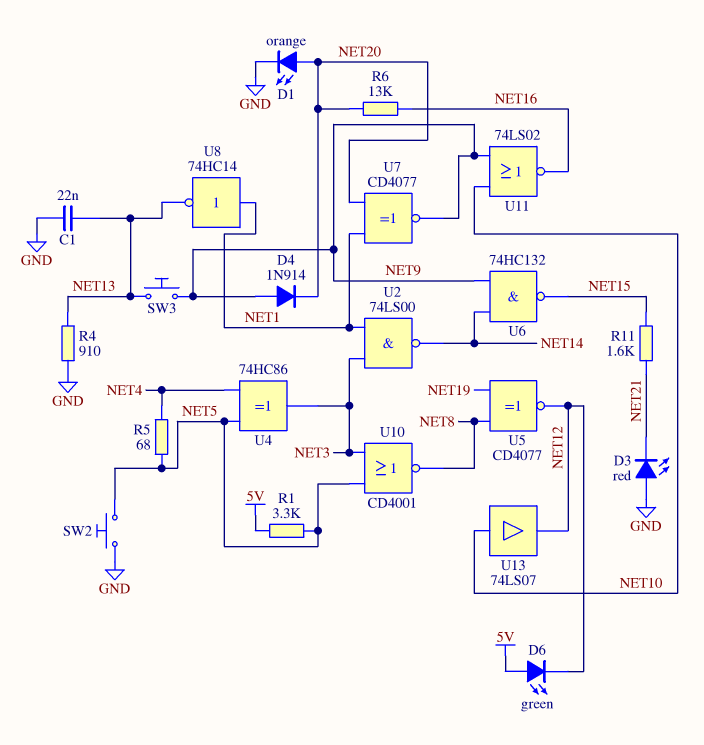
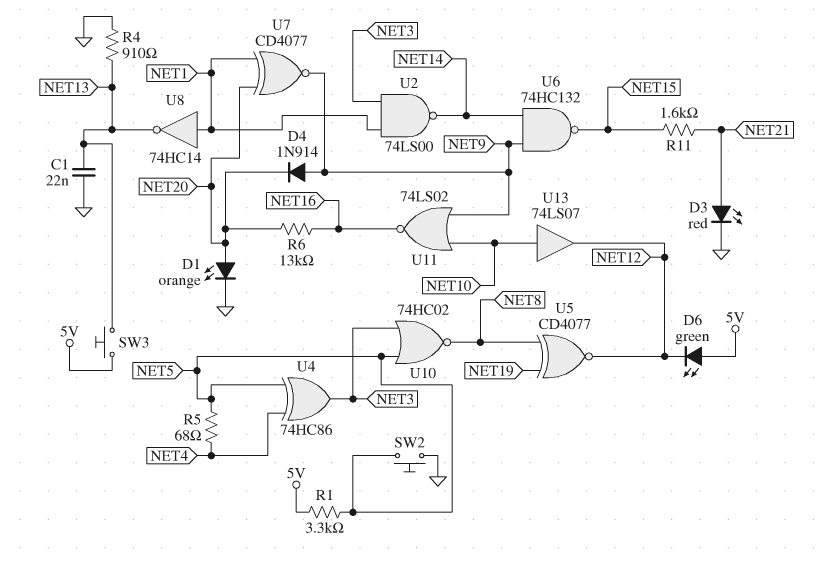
D3: LED red (A GND, K NET21) -> LED red (A NET21, K GND)
SW3: button (NET9, NET13) -> button (5V, NET13)
U10: NOR CD4001 (in NET3, in NET5, out NET8) -> NOR 74HC02 (in NET3, in NET5, out NET8)

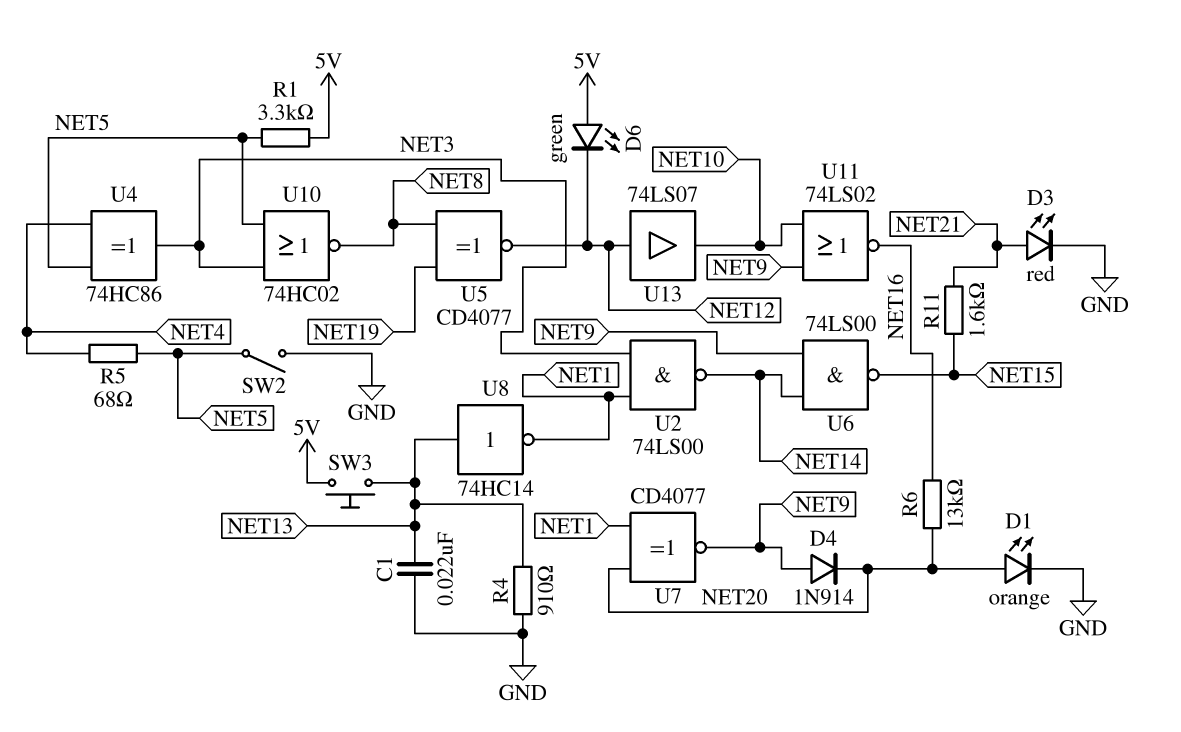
SW2: button (GND, NET5) -> switch (GND, NET5)
U6: NAND 74HC132 (in NET9, in NET14, out NET15) -> NAND 74LS00 (in NET9, in NET14, out NET15)
U8: NOT 74HC14 (in NET1, out NET13) -> NOT 74HC14 (in NET13, out NET1)
U13: buffer 74LS07 (in NET10, out NET12) -> buffer 74LS07 (in NET12, out NET10)

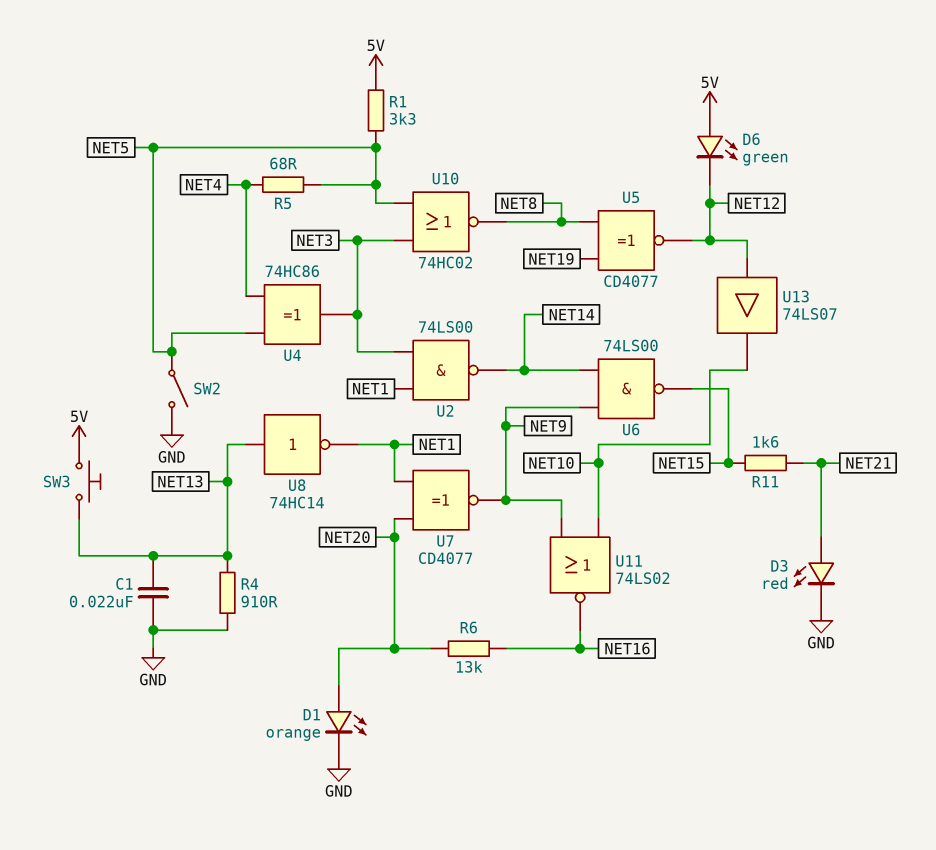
D4: diode 1N914 (A NET9, K NET20) -> none

